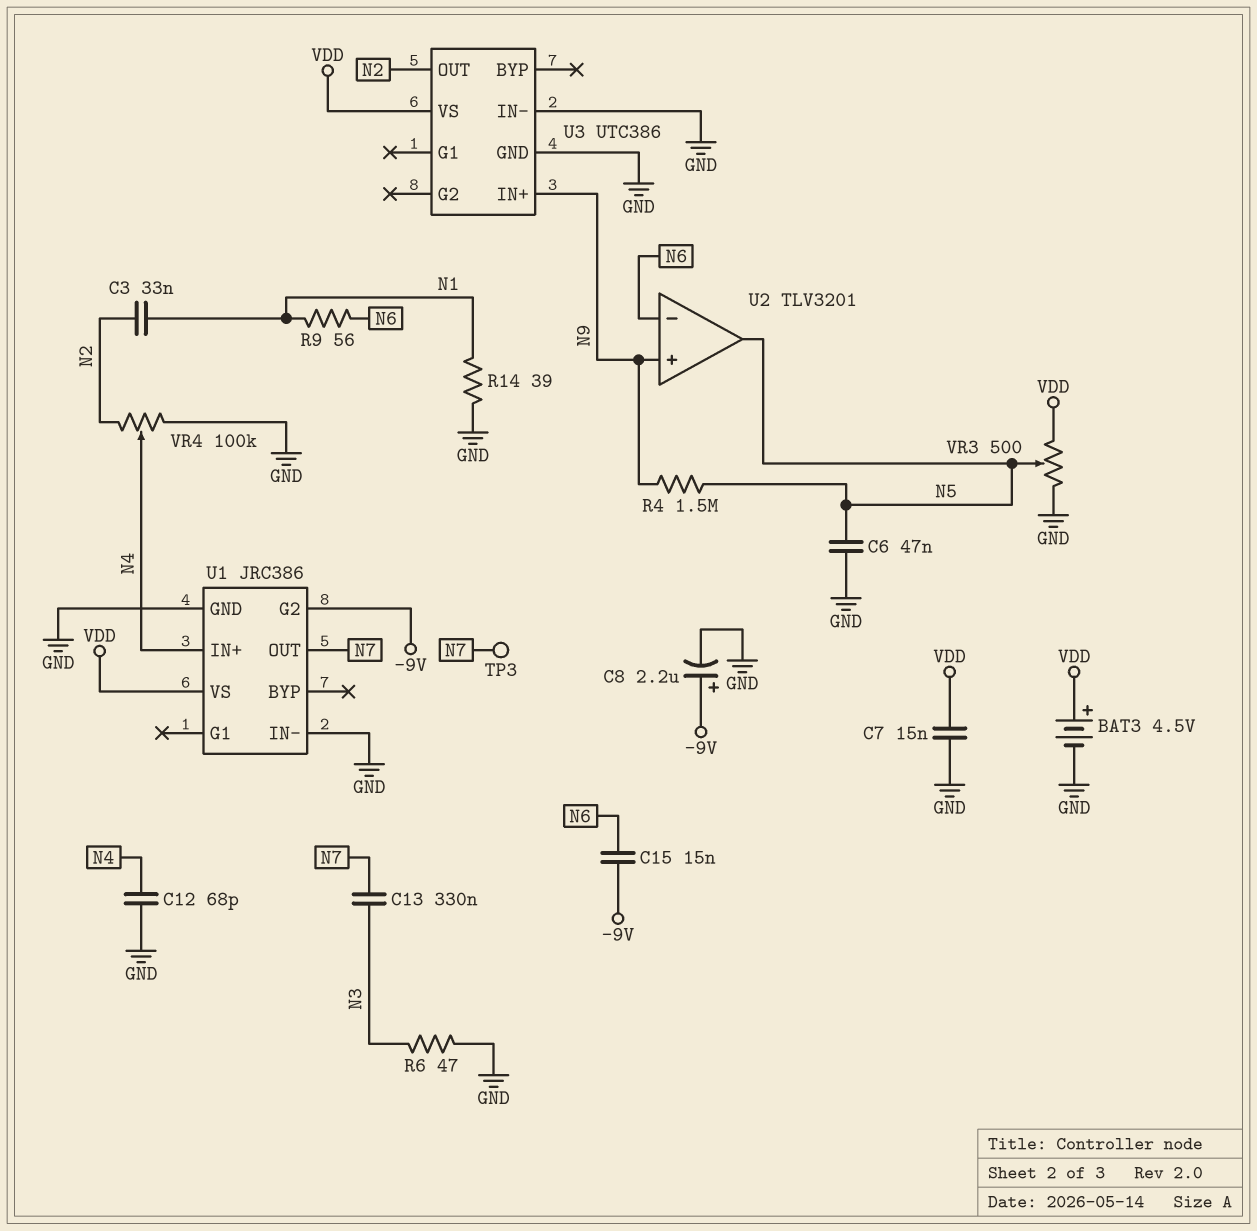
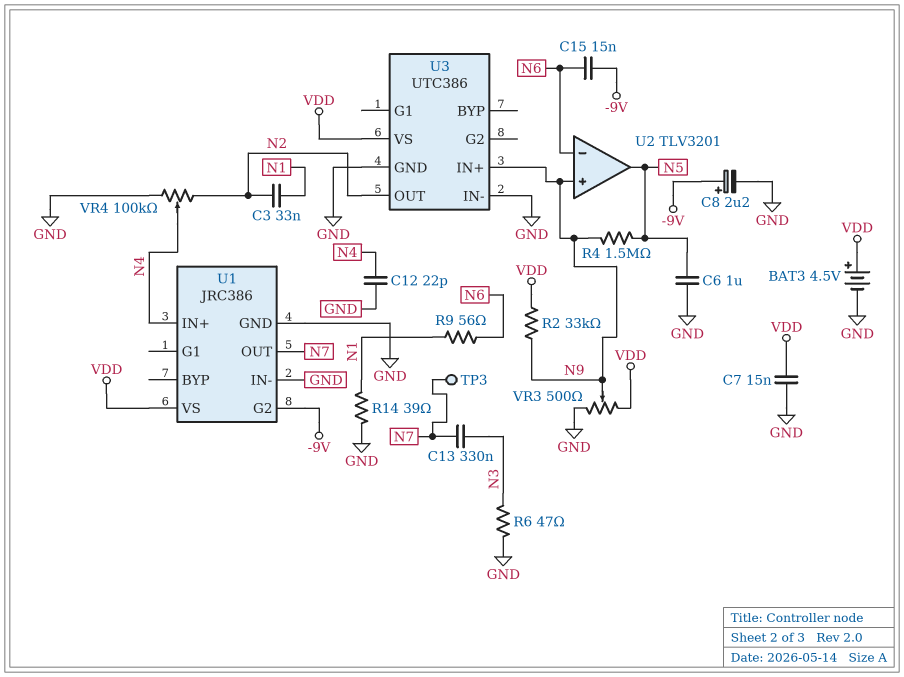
C6: 47nF (GND, N5) -> 1uF (GND, N5)
C12: 68pF (GND, N4) -> 22pF (GND, N4)
R2: none -> 33k (N9, VDD)
VR3: 500 (GND, VDD, wiper N5) -> 500 (GND, VDD, wiper N9)

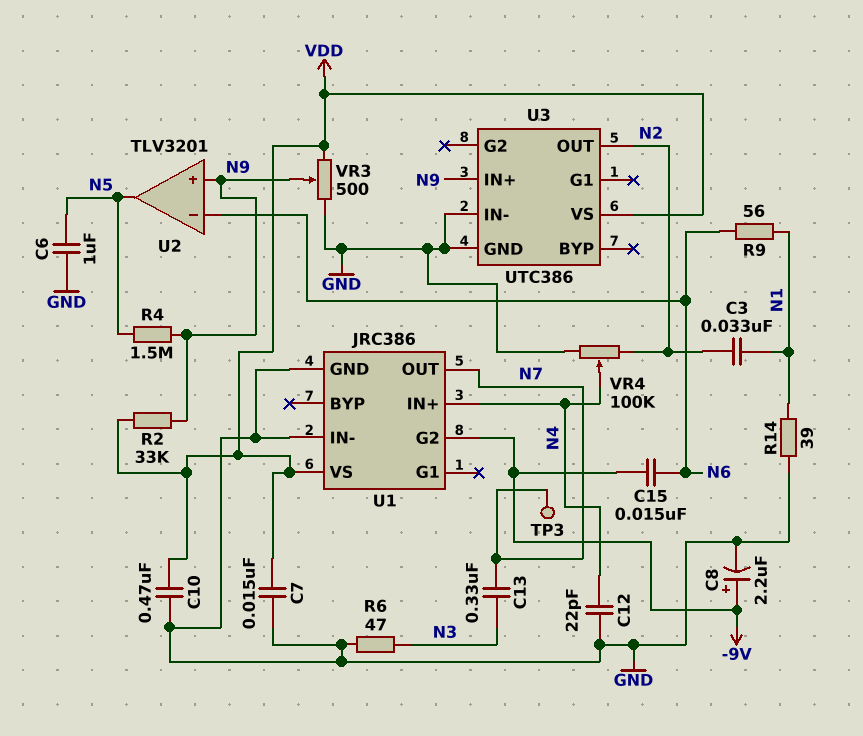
BAT3: 4.5V (plus VDD, minus GND) -> none
C10: none -> 470nF (GND, VDD)

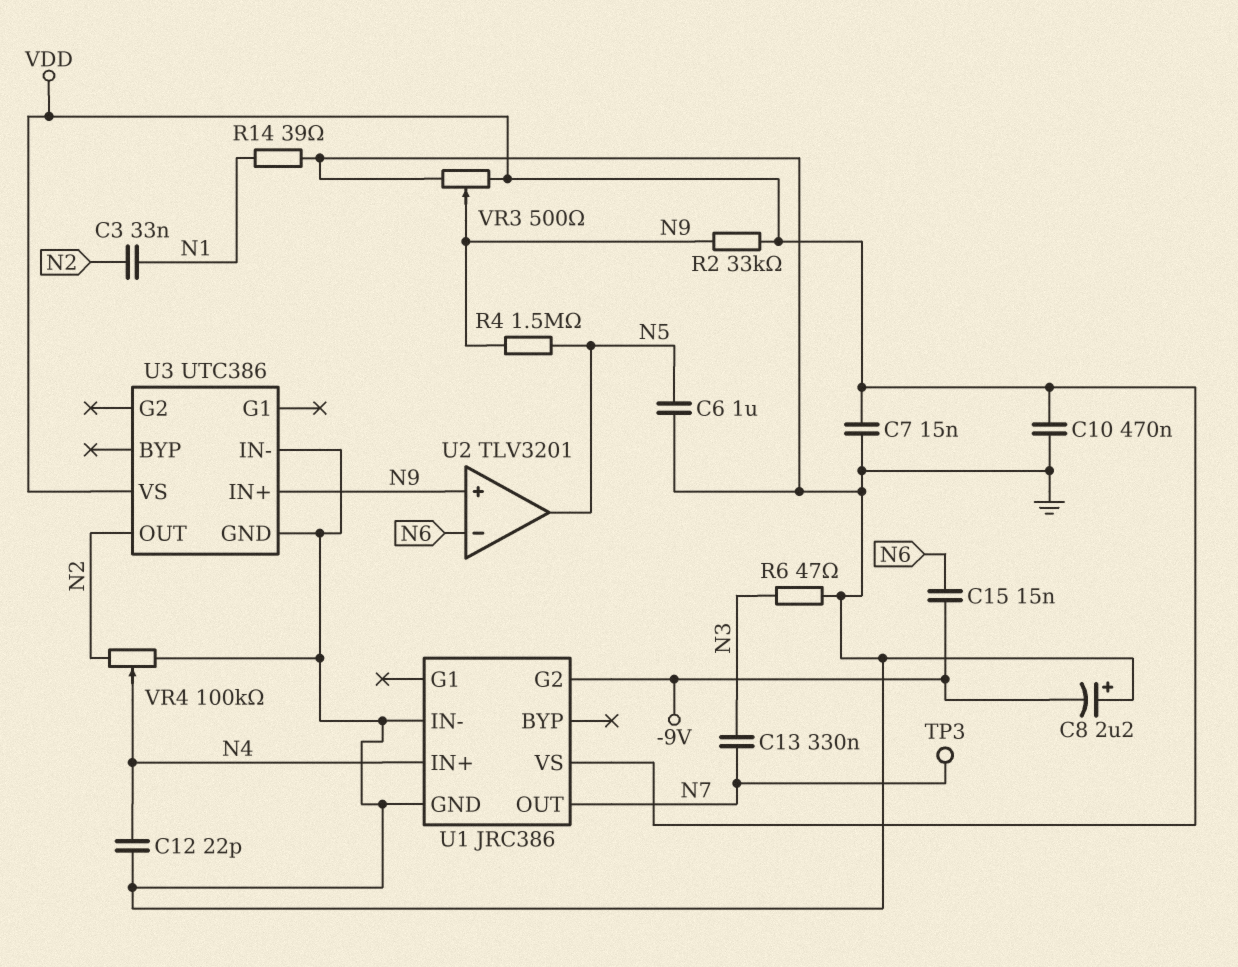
C8: 2.2uF (plus -9V, minus GND) -> 2.2uF (plus GND, minus -9V)
R9: 56 (N1, N6) -> none

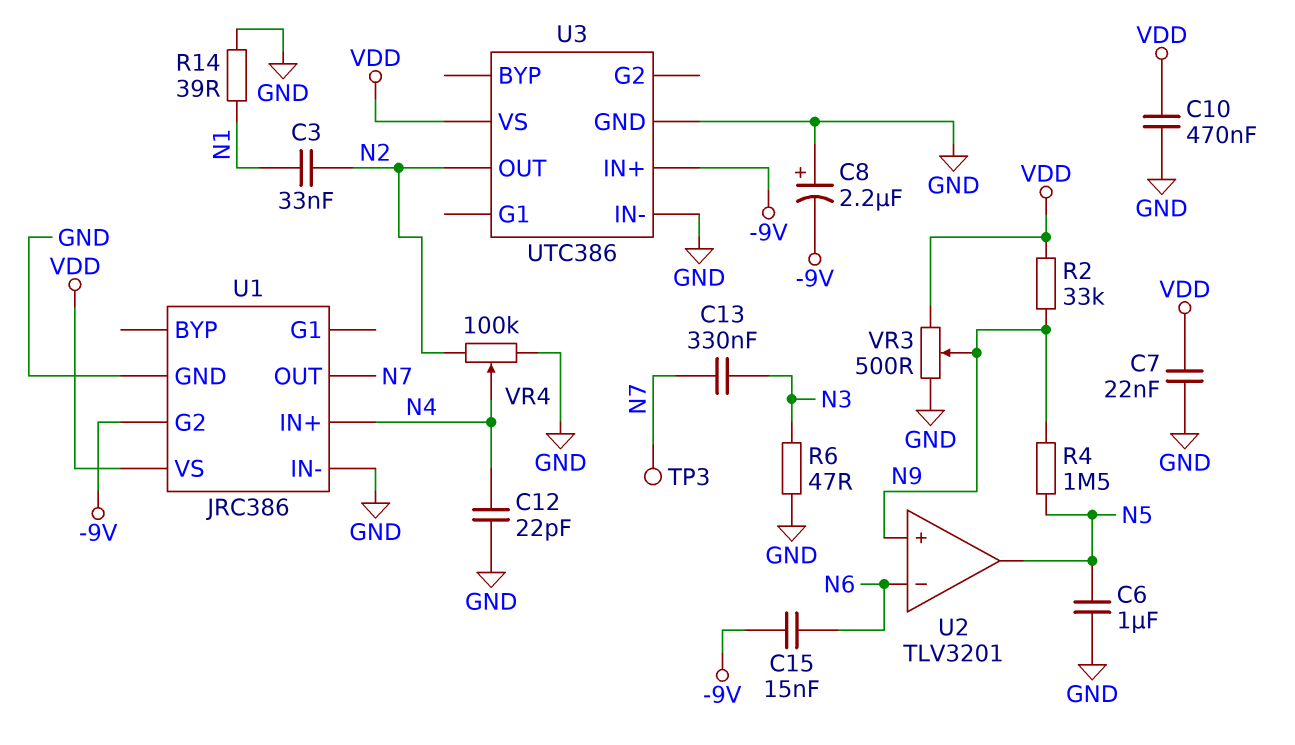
C7: 15nF (GND, VDD) -> 22nF (GND, VDD)
U3 pin IN+: N9 -> -9V

